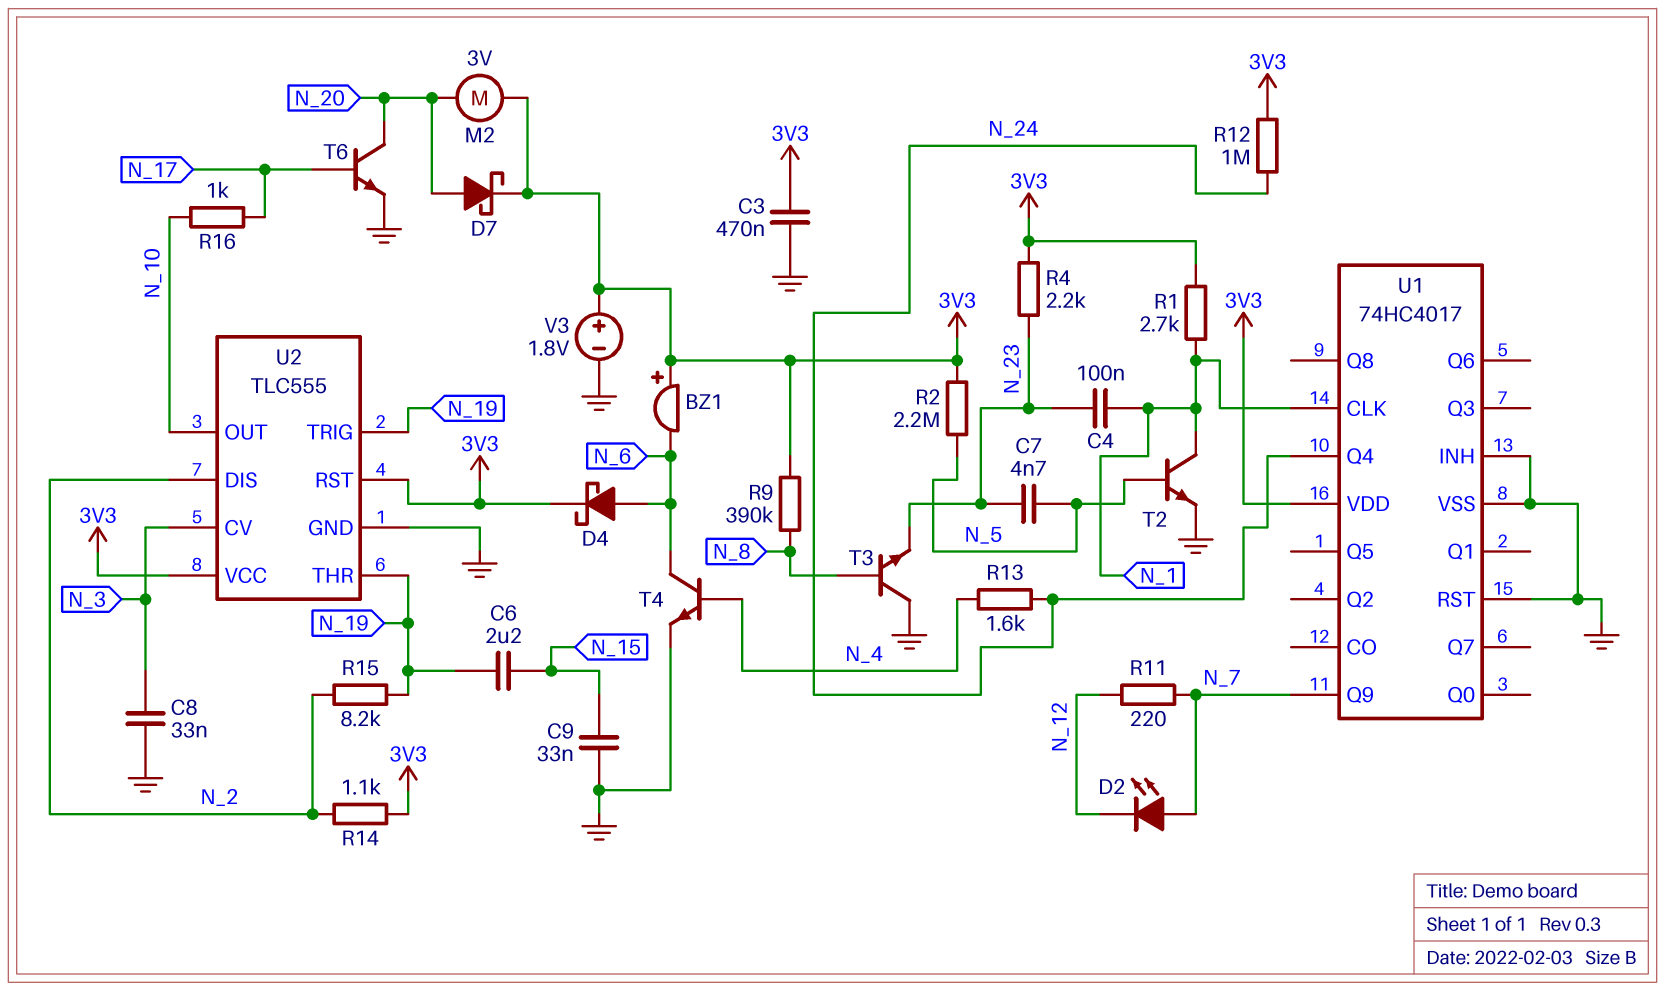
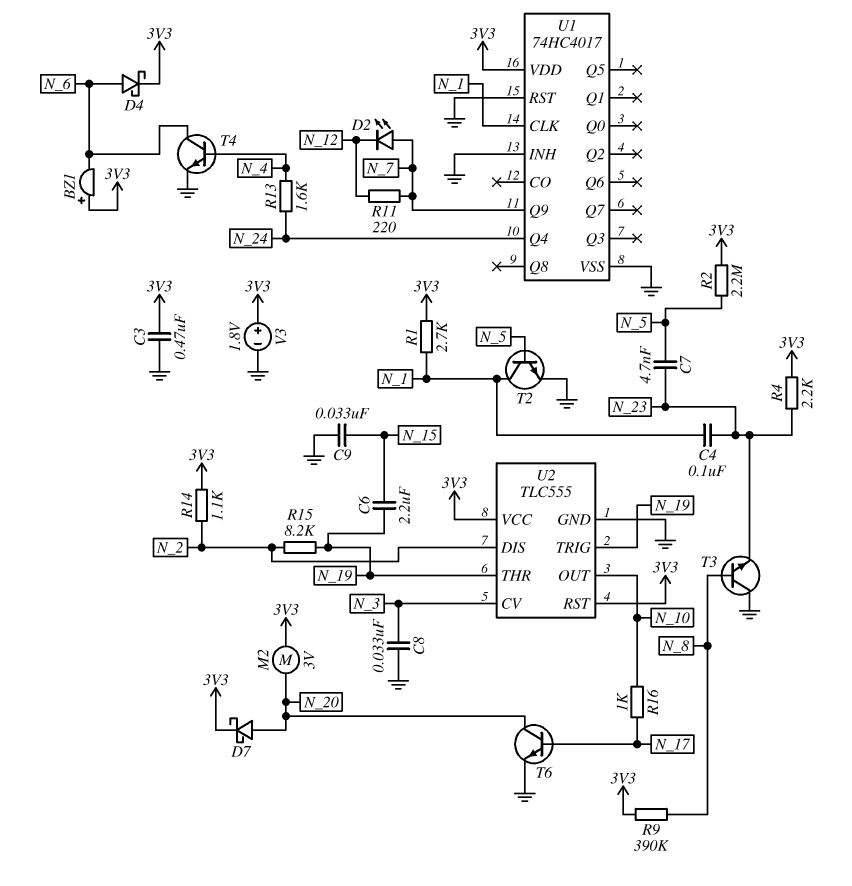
R12: 1M (3V3, N_24) -> none

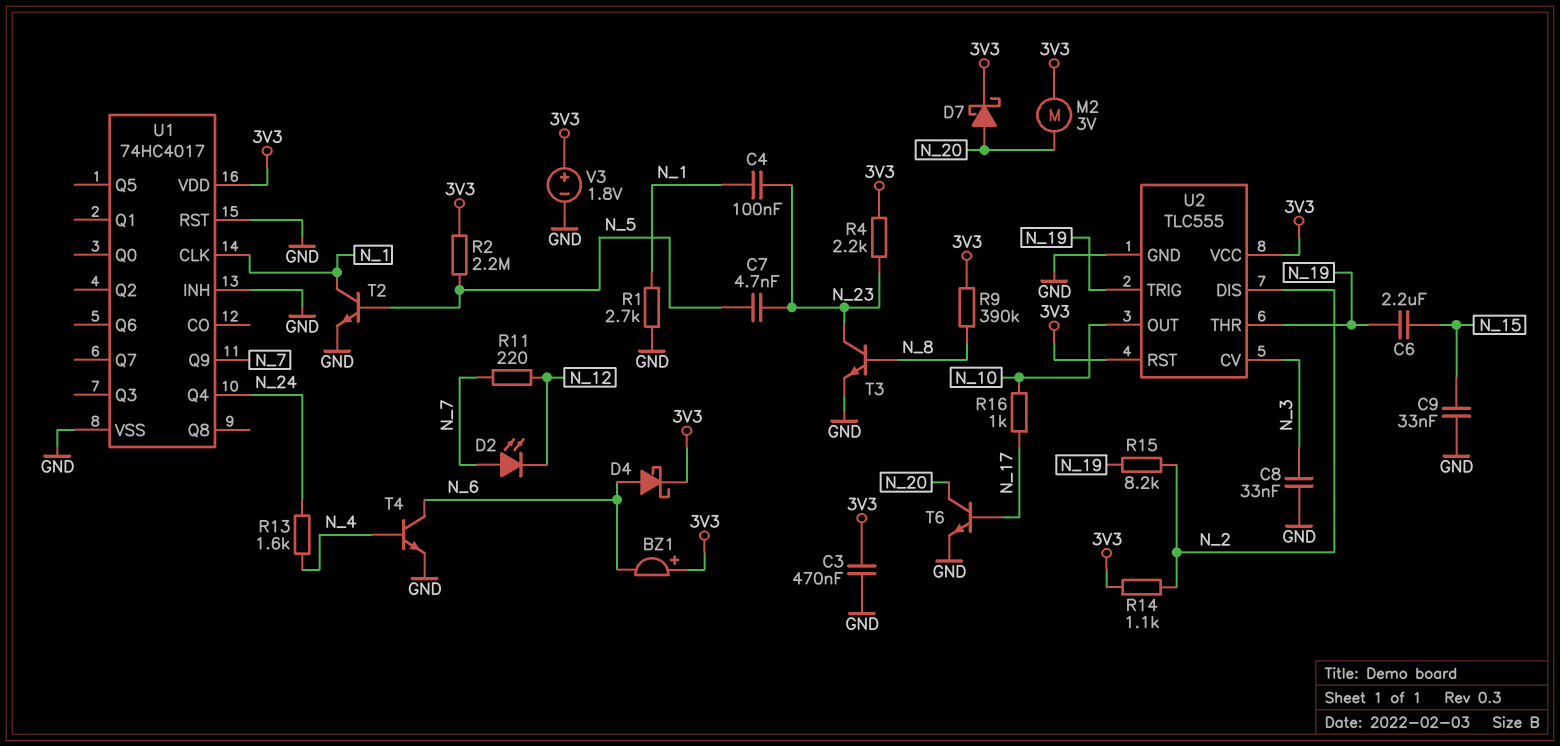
R1: 2.7k (3V3, N_1) -> 2.7k (GND, N_1)
T3: NPN (B N_8, C GND, E N_23) -> NPN (B N_8, C N_23, E GND)

